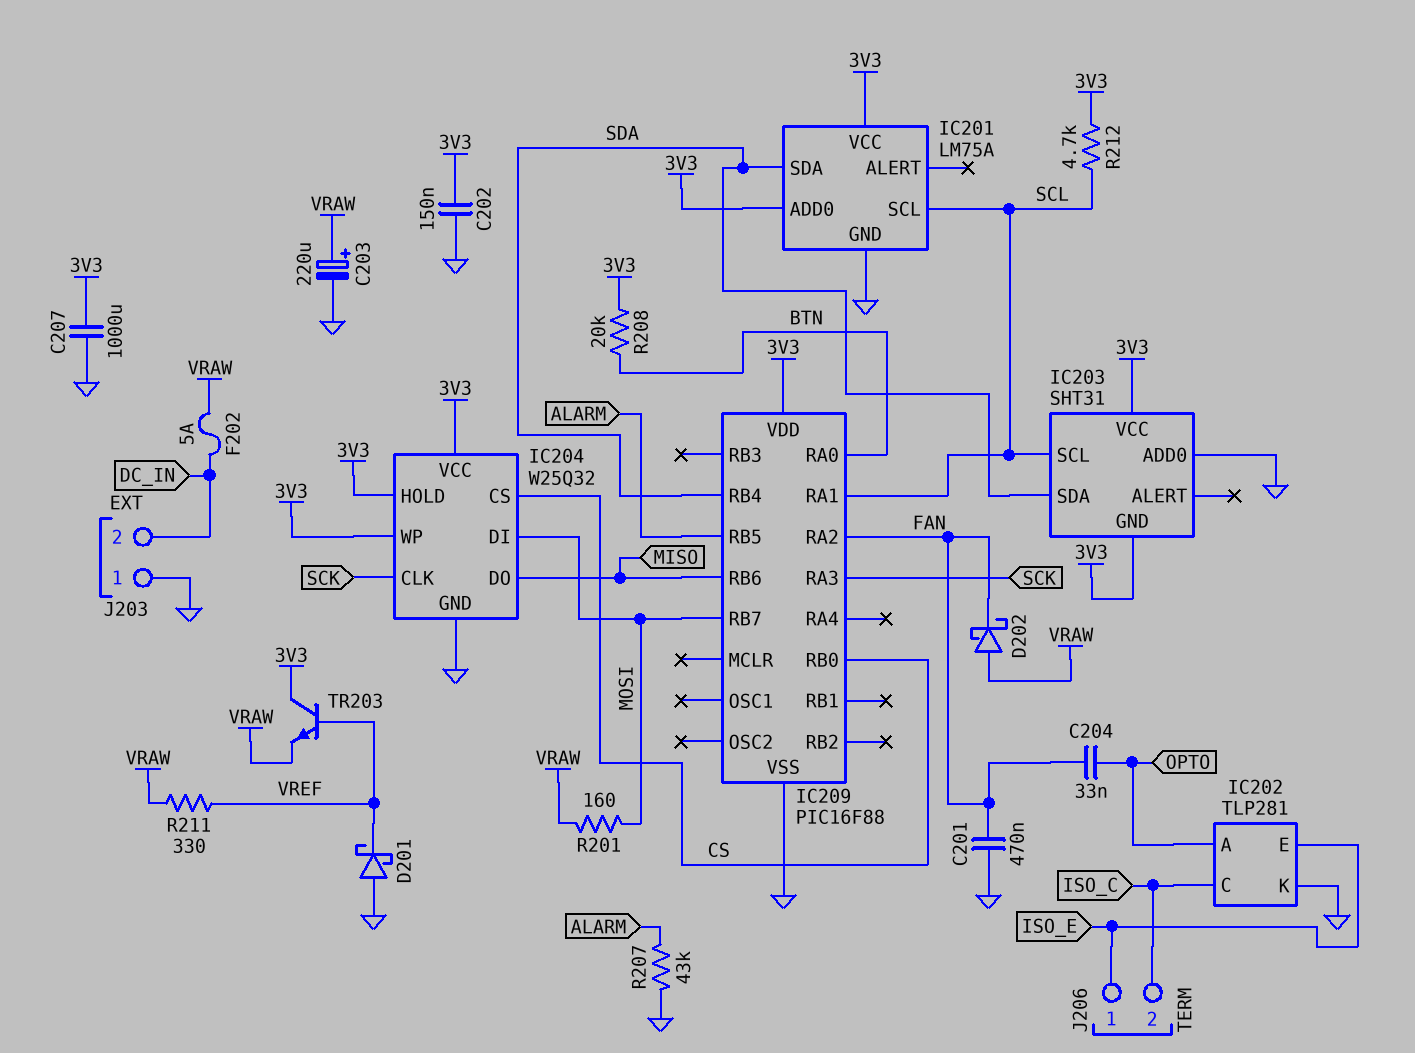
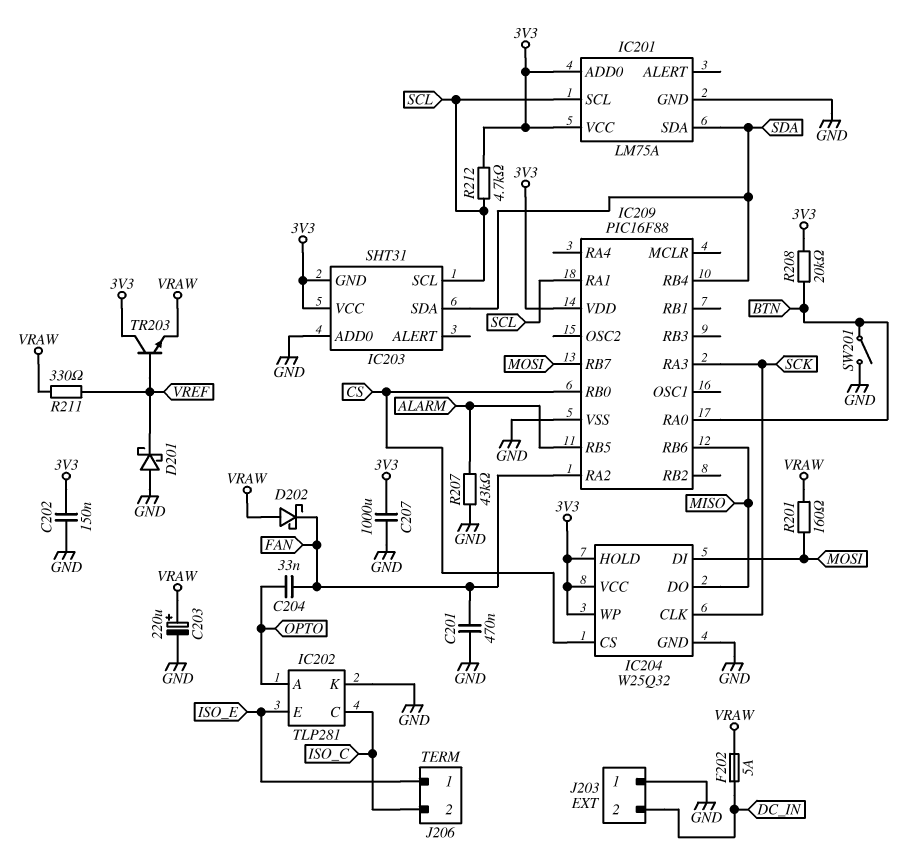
SW201: none -> switch (BTN, GND)

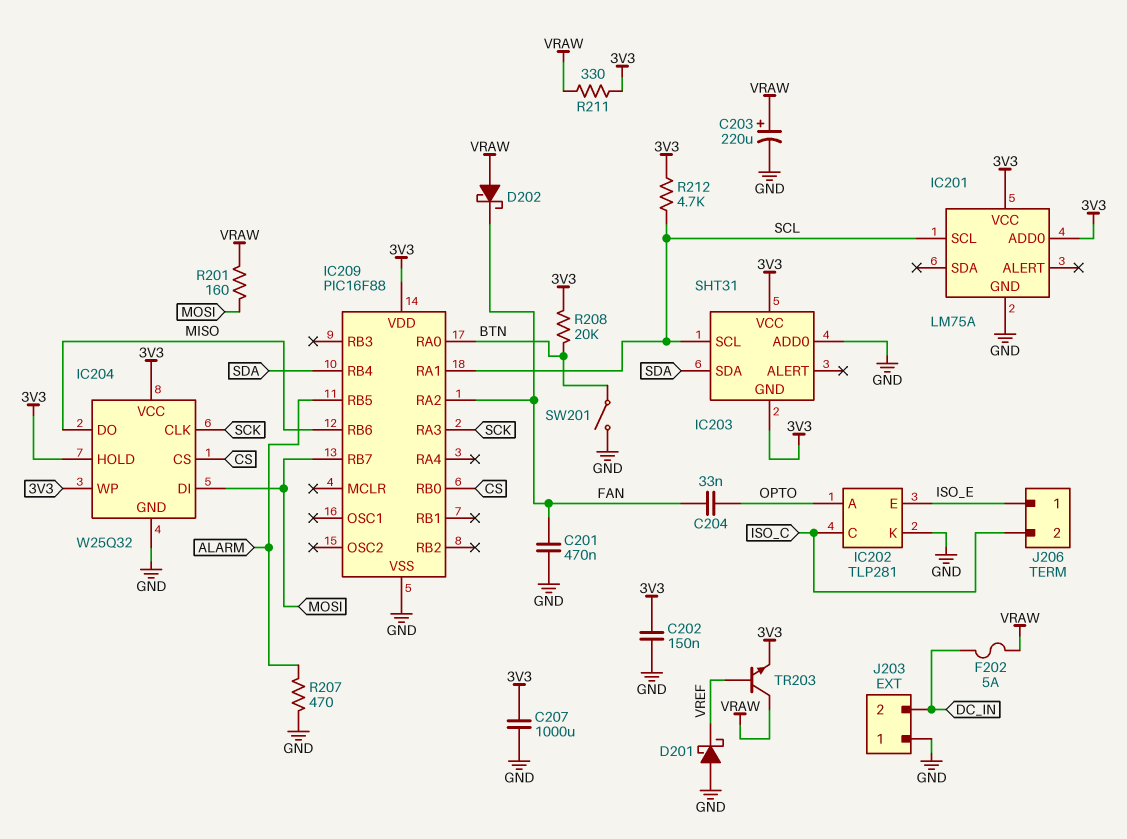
IC201 pin SDA: SDA -> none
R207: 43k (ALARM, GND) -> 470 (ALARM, GND)
R211: 330 (VRAW, VREF) -> 330 (3V3, VRAW)
TR203: NPN (B VREF, C 3V3, E VRAW) -> NPN (B VREF, C VRAW, E 3V3)

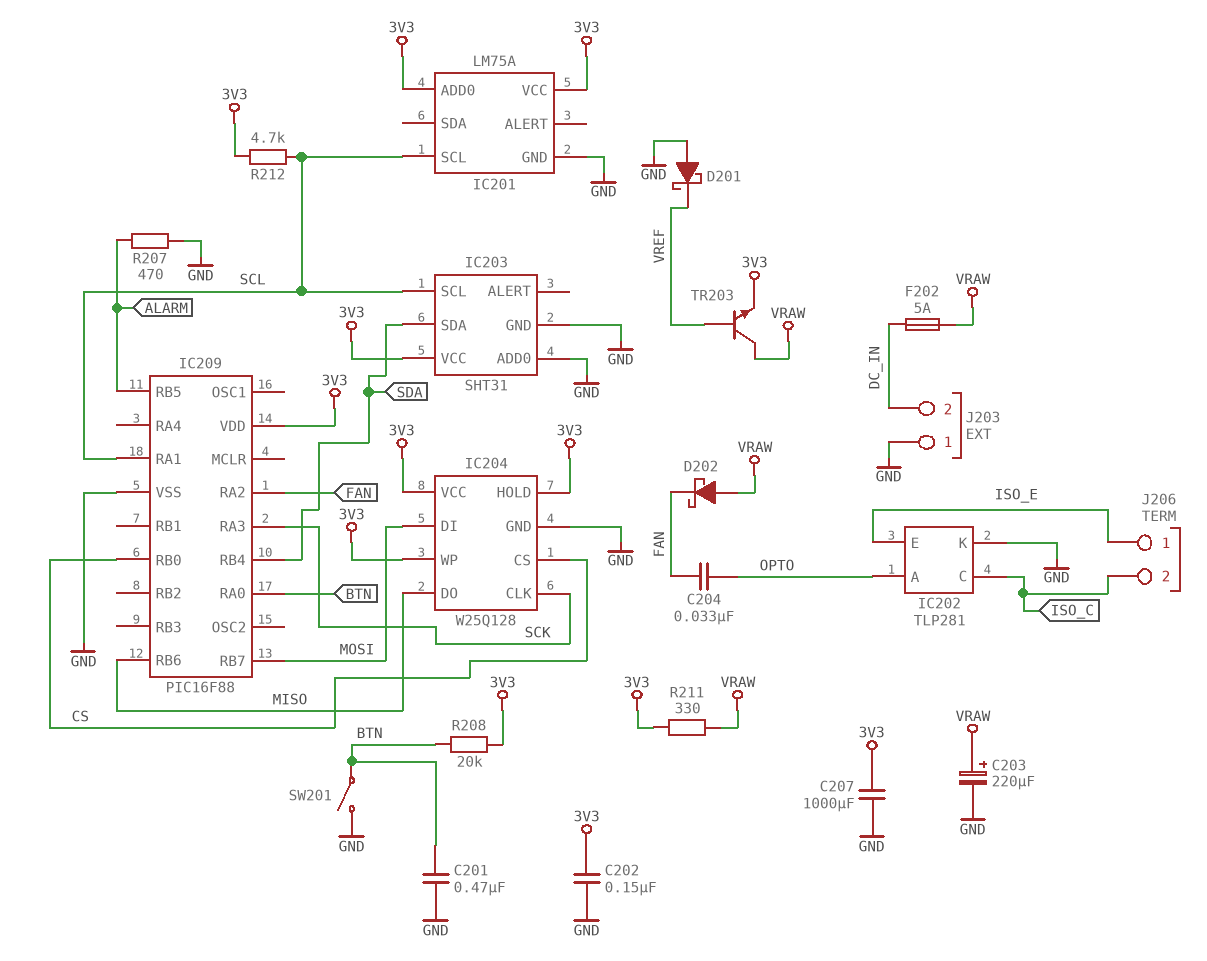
C201: 470nF (FAN, GND) -> 470nF (BTN, GND)
IC203 pin GND: 3V3 -> GND
IC204: W25Q32 -> W25Q128
R201: 160 (MOSI, VRAW) -> none

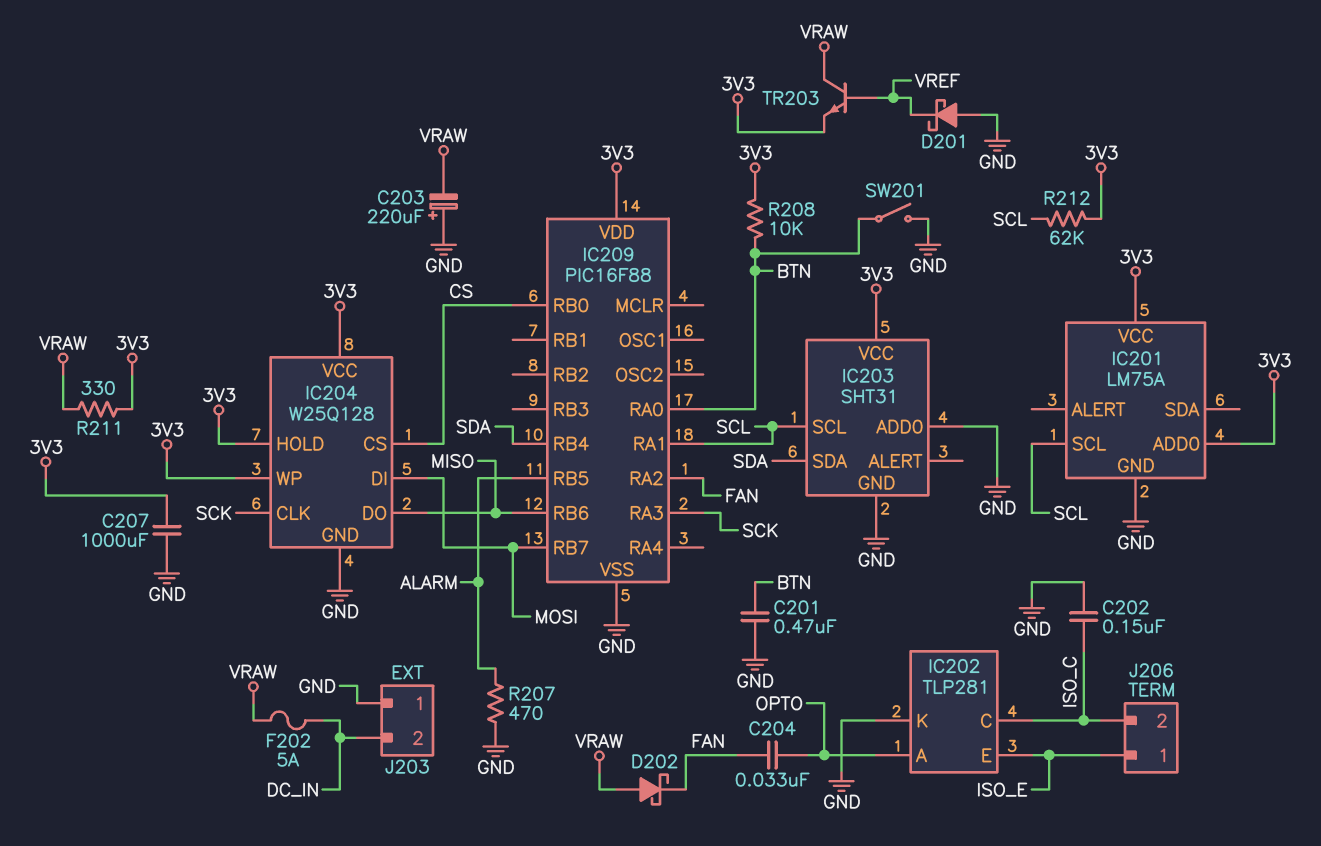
C202: 150nF (3V3, GND) -> 150nF (GND, ISO_C)
C203: 220uF (plus VRAW, minus GND) -> 220uF (plus GND, minus VRAW)
R208: 20k (3V3, BTN) -> 10k (3V3, BTN)
R212: 4.7k (3V3, SCL) -> 62k (3V3, SCL)

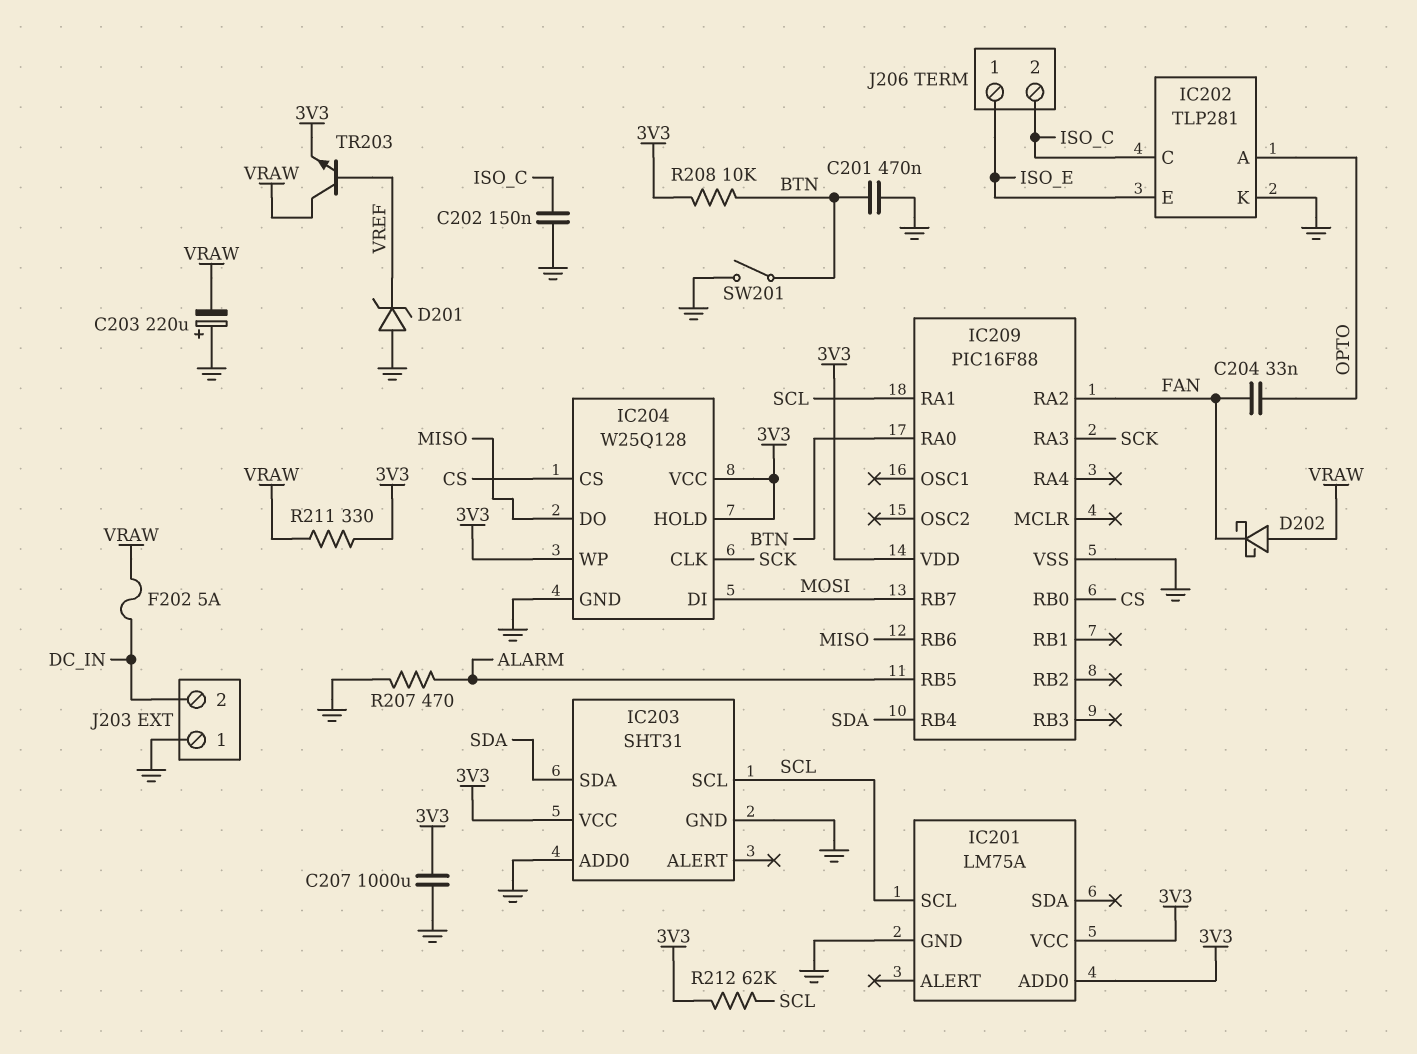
D201: schottky (A GND, K VREF) -> zener (A GND, K VREF)

